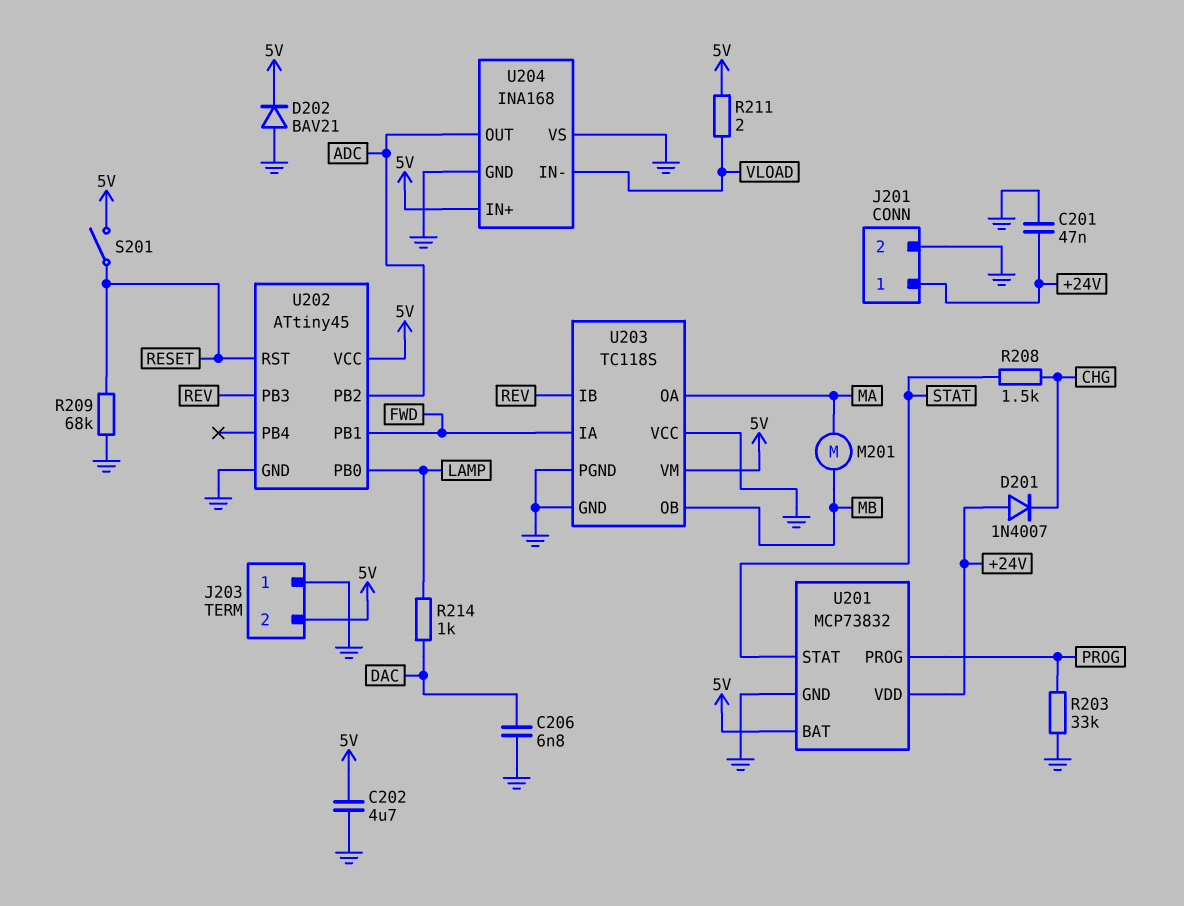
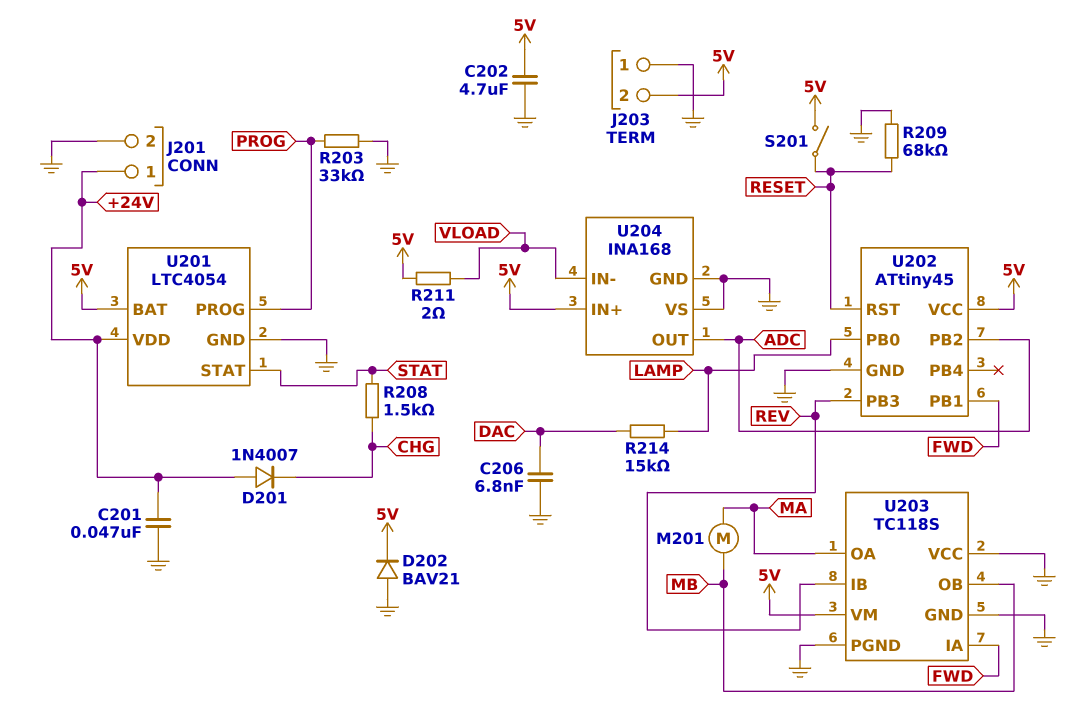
R214: 1k (DAC, LAMP) -> 15k (DAC, LAMP)
U201: MCP73832 -> LTC4054

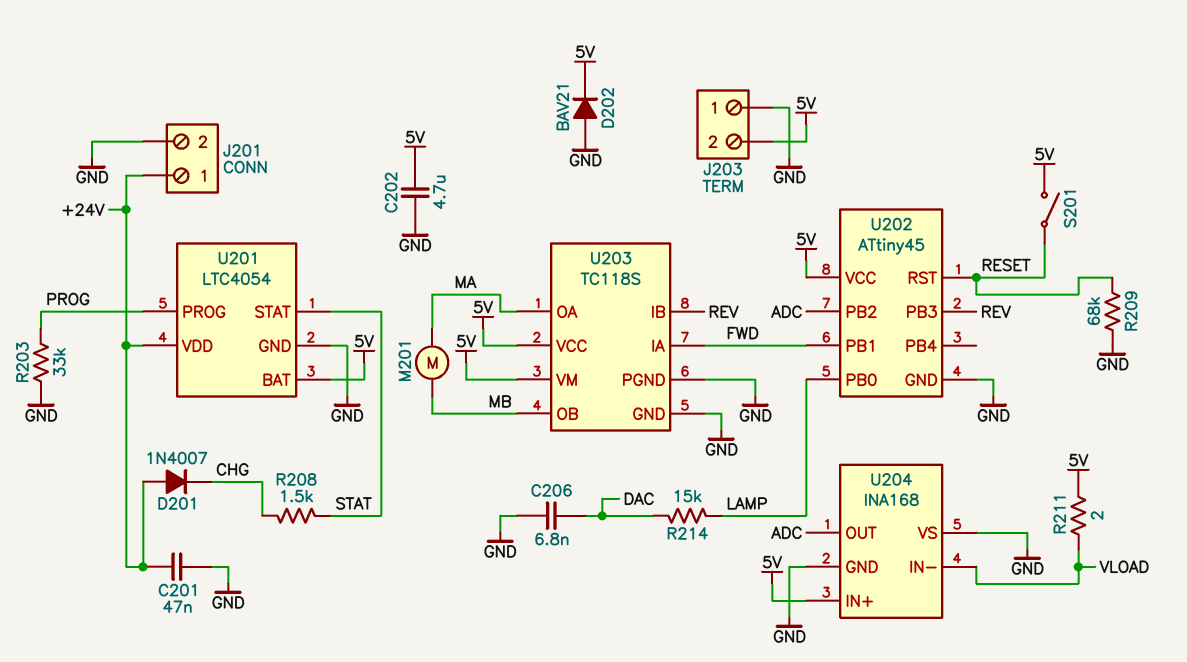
U203 pin VCC: GND -> 5V

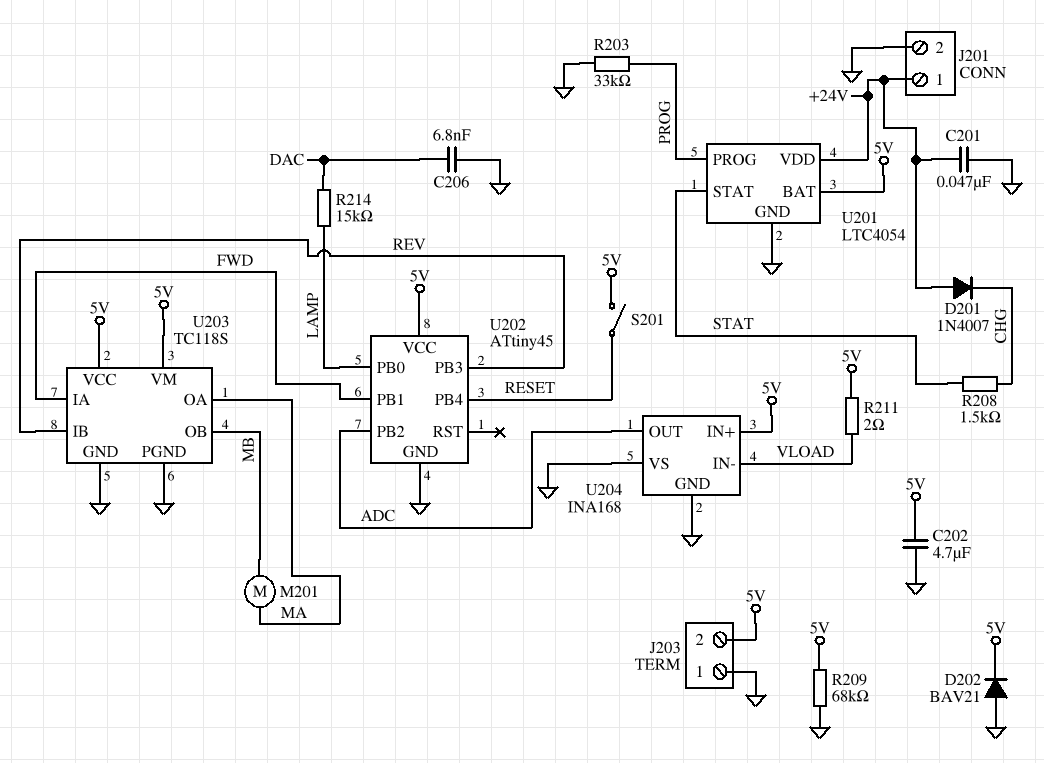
R209: 68k (GND, RESET) -> 68k (5V, GND)
U202 pin PB4: none -> RESET
U202 pin RST: RESET -> none

